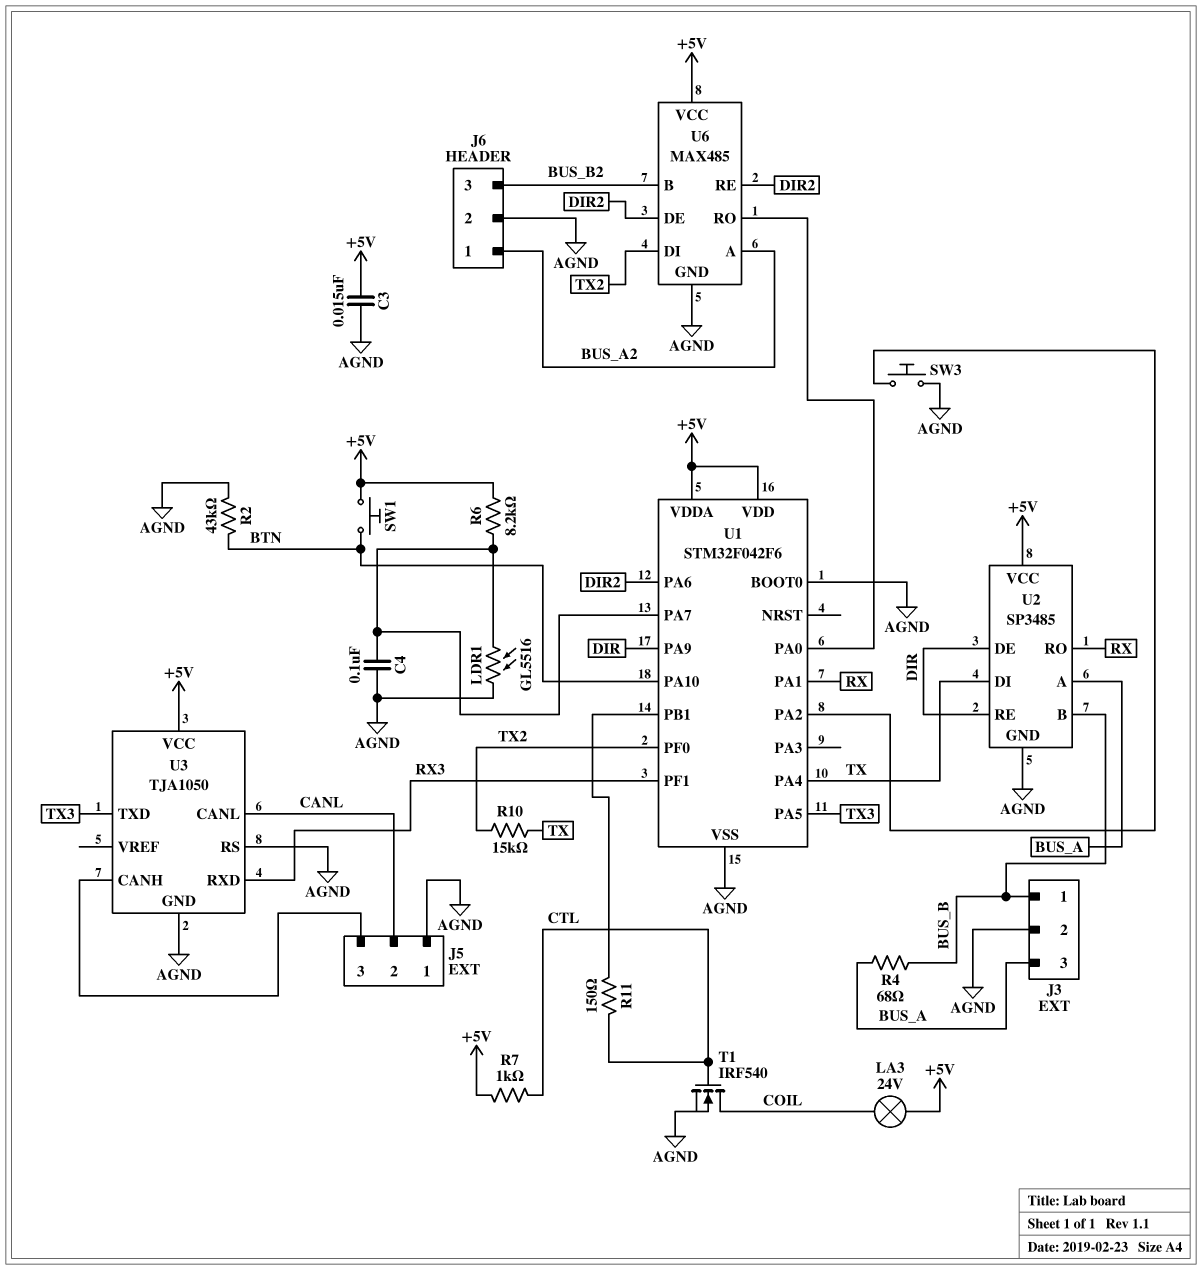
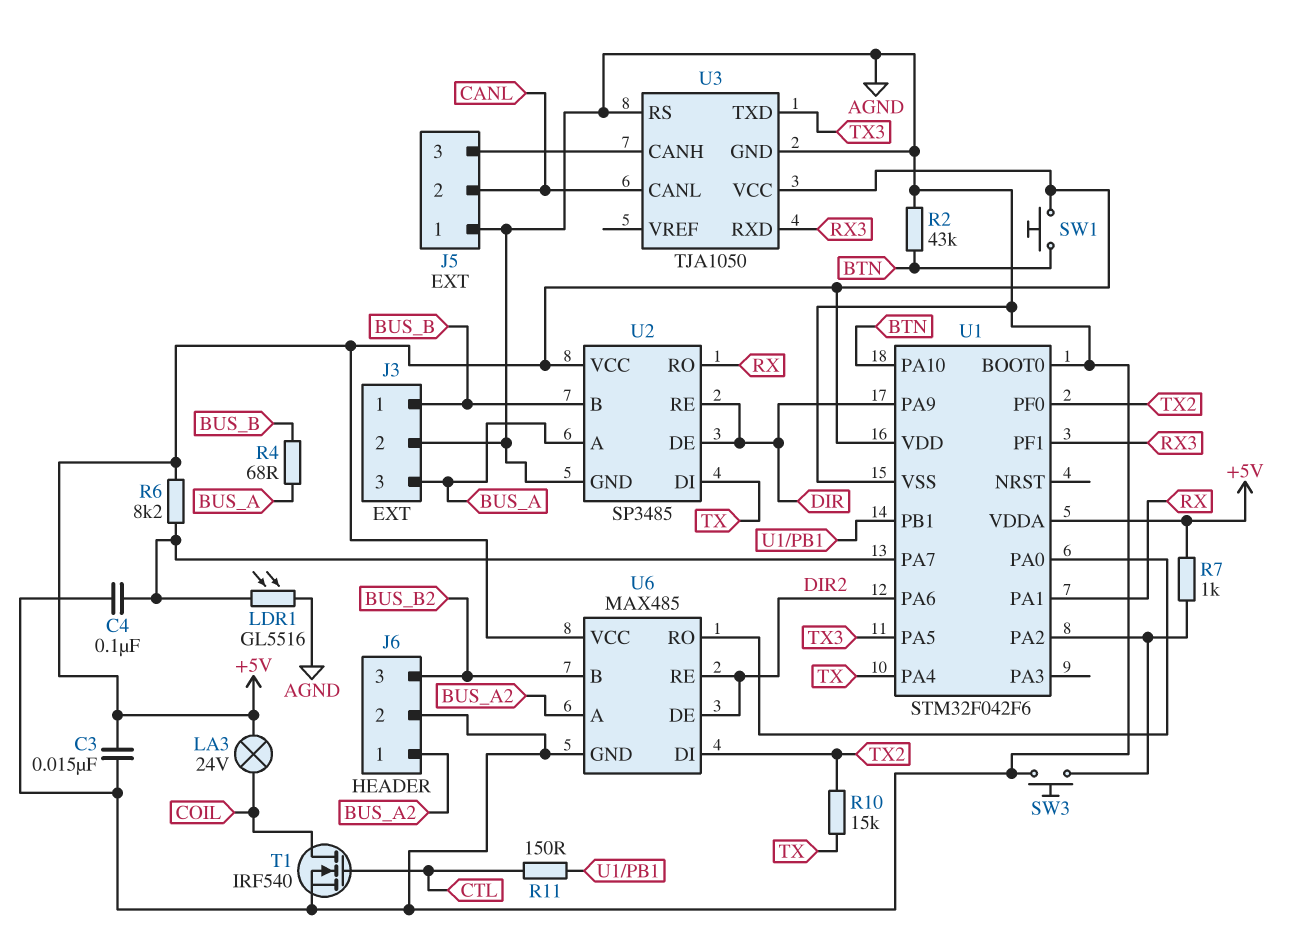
R7: 1k (+5V, CTL) -> 1k (+5V, U1/PA2)

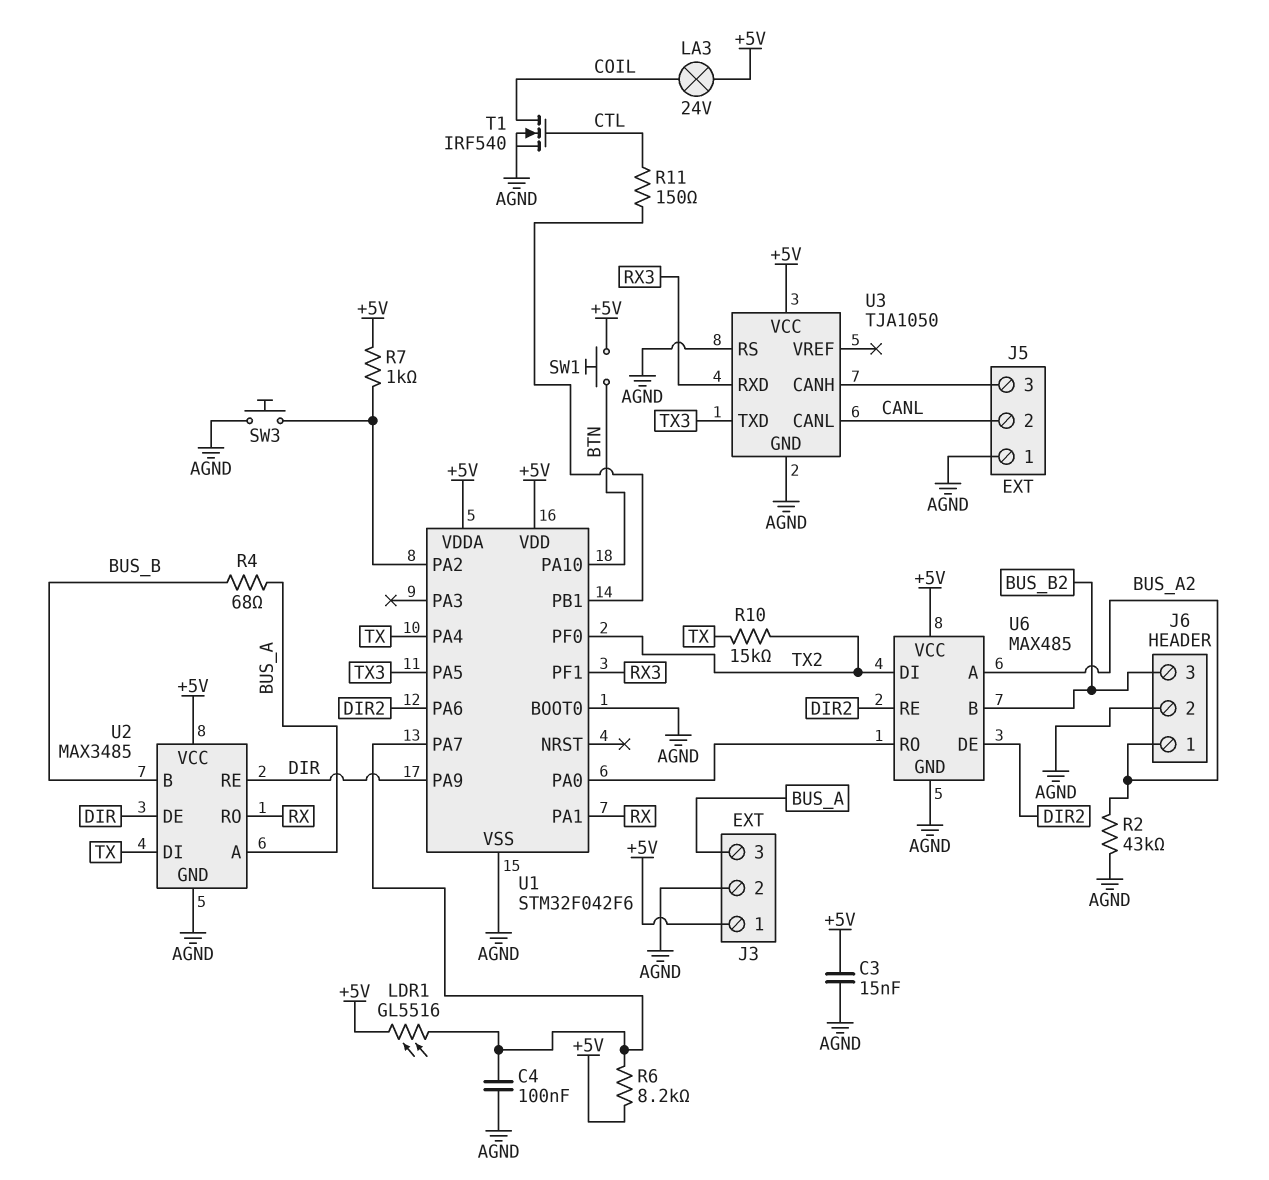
J3 pin 1: BUS_B -> +5V
LDR1: GL5516 (AGND, U1/PA7) -> GL5516 (+5V, U1/PA7)
R2: 43k (AGND, BTN) -> 43k (AGND, BUS_A2)
U2: SP3485 -> MAX3485

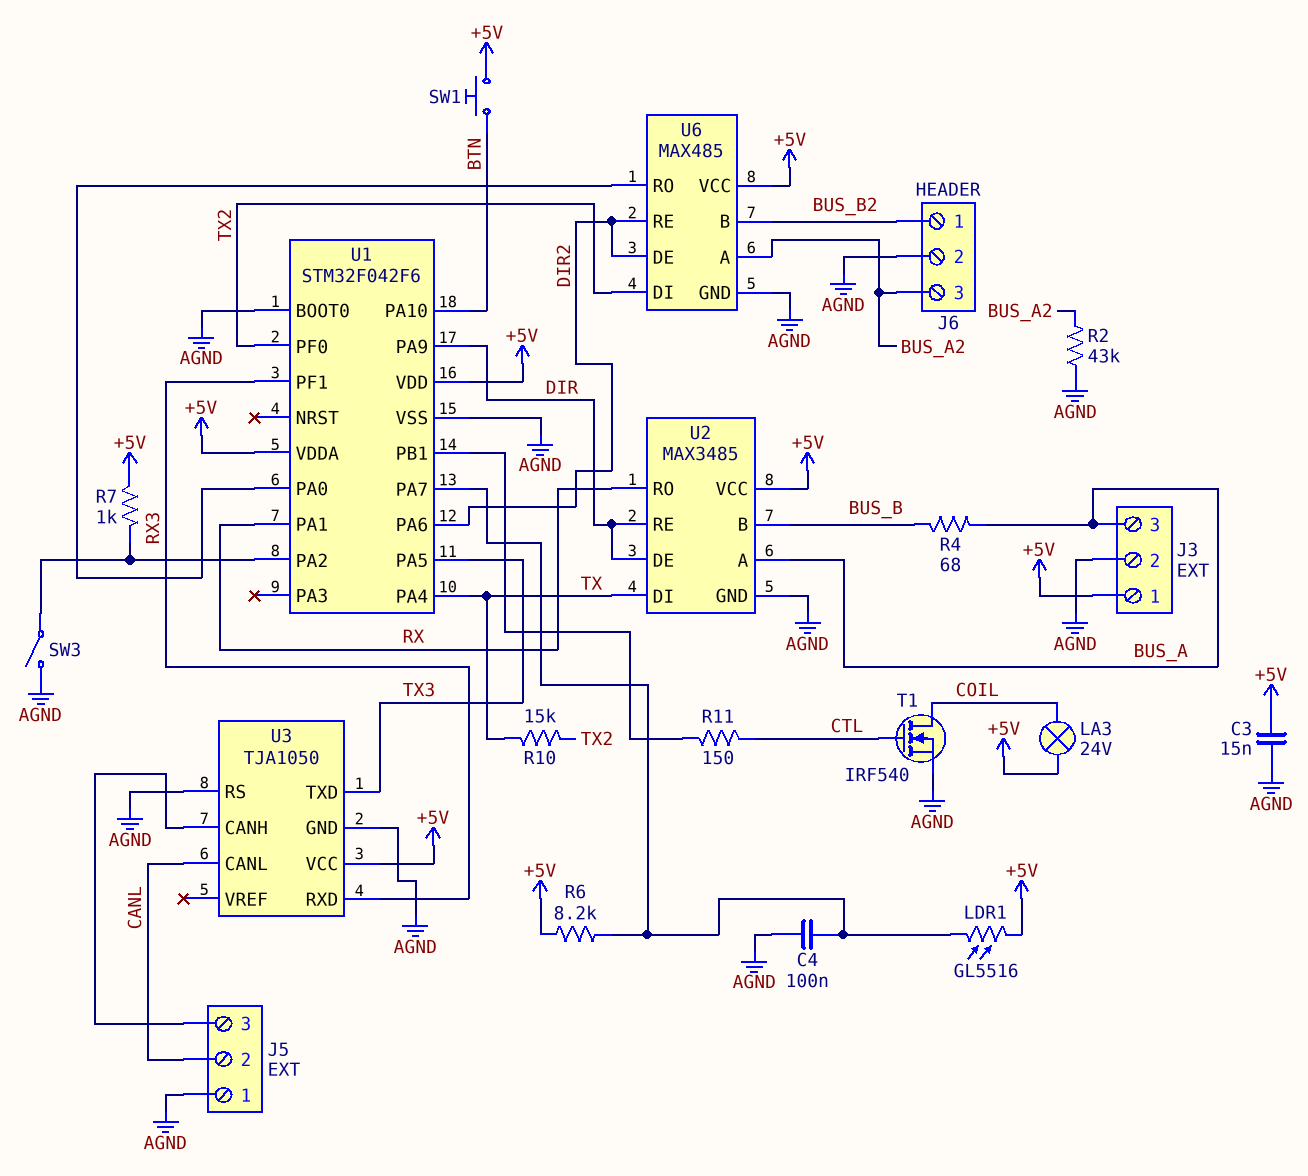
J6 pin 1: BUS_A2 -> BUS_B2
J6 pin 3: BUS_B2 -> BUS_A2
SW3: button (AGND, U1/PA2) -> switch (AGND, U1/PA2)

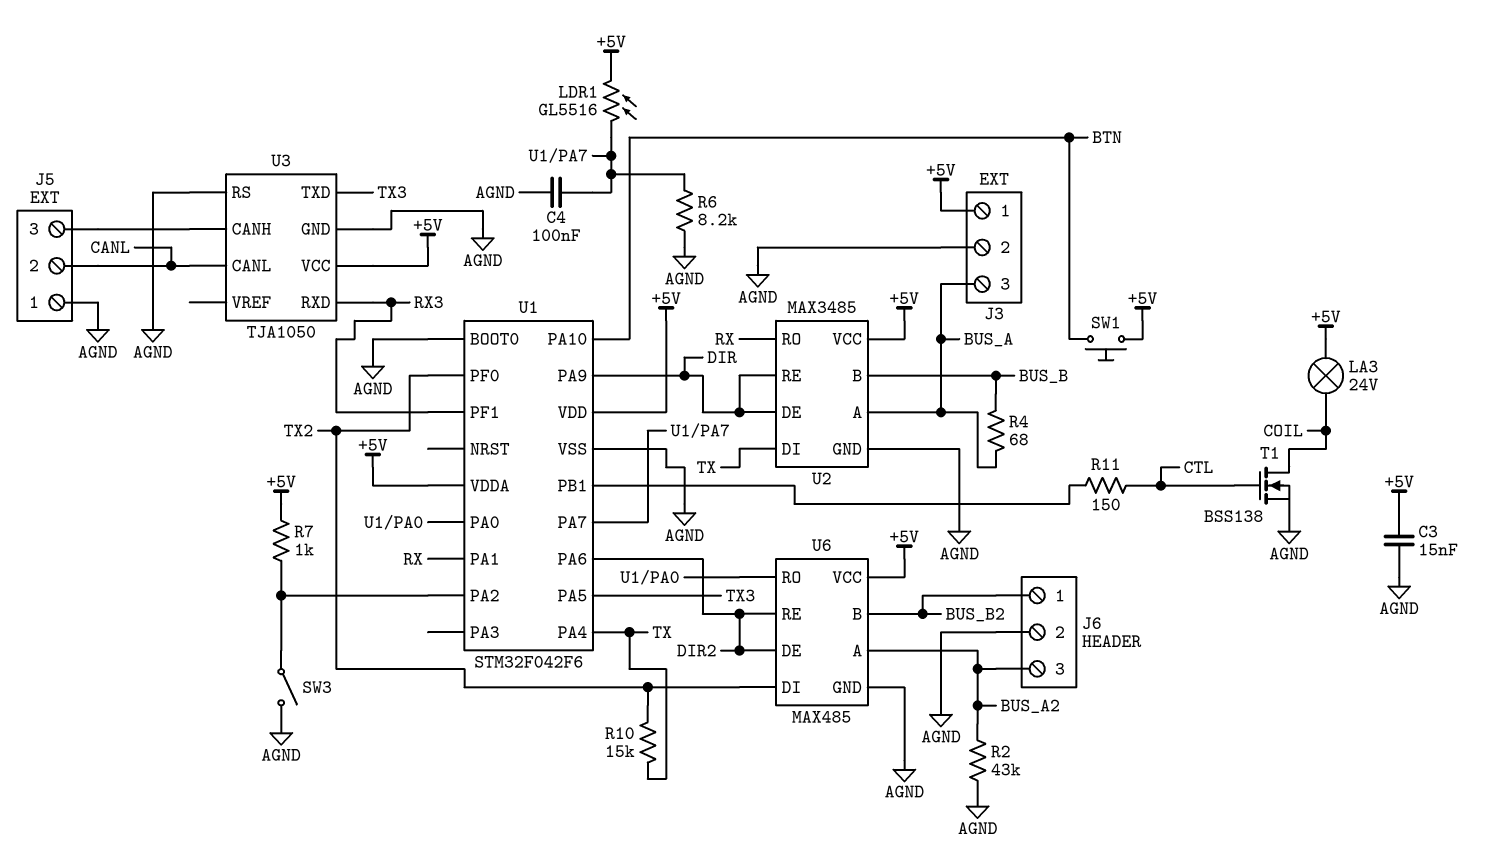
R6: 8.2k (+5V, U1/PA7) -> 8.2k (AGND, U1/PA7)
T1: NMOS IRF540 (G CTL, D COIL, S AGND) -> NMOS BSS138 (G CTL, D COIL, S AGND)

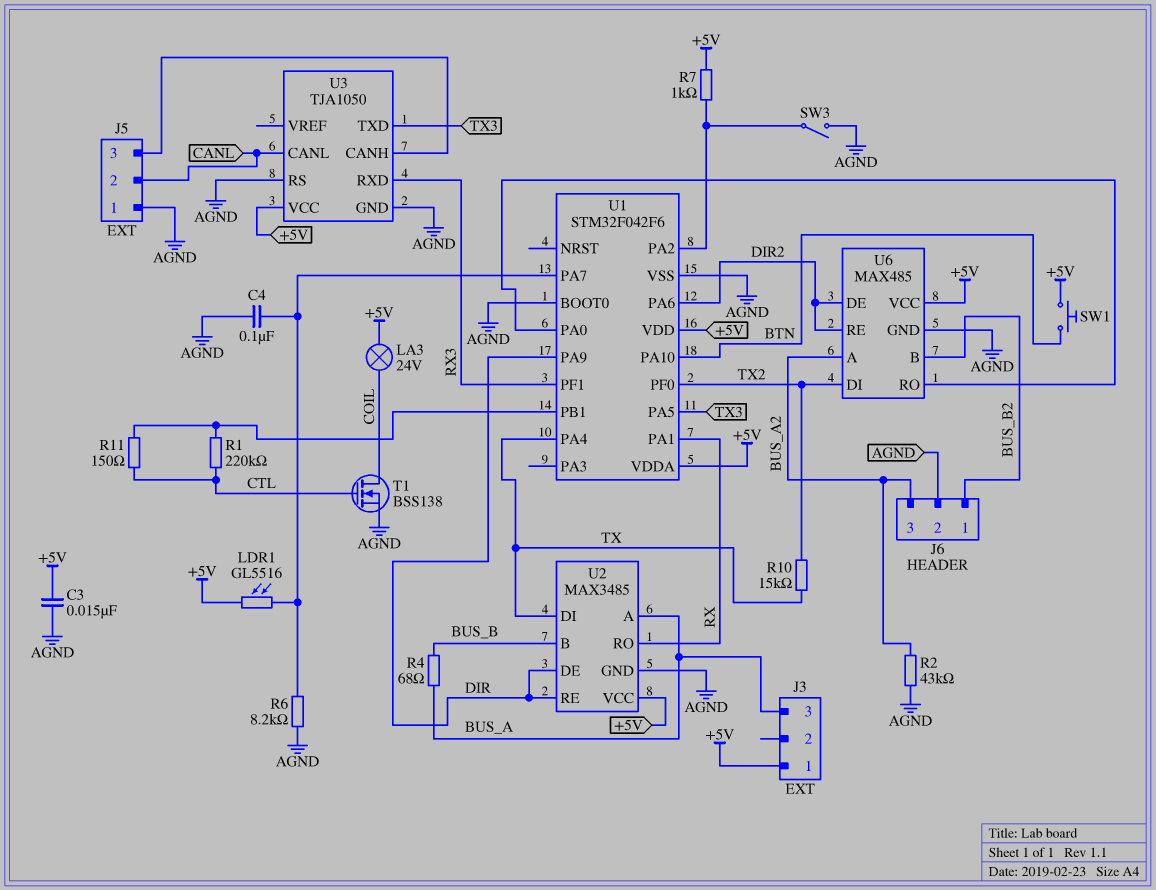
J3 pin 2: AGND -> none
R1: none -> 220k (CTL, U1/PB1)

